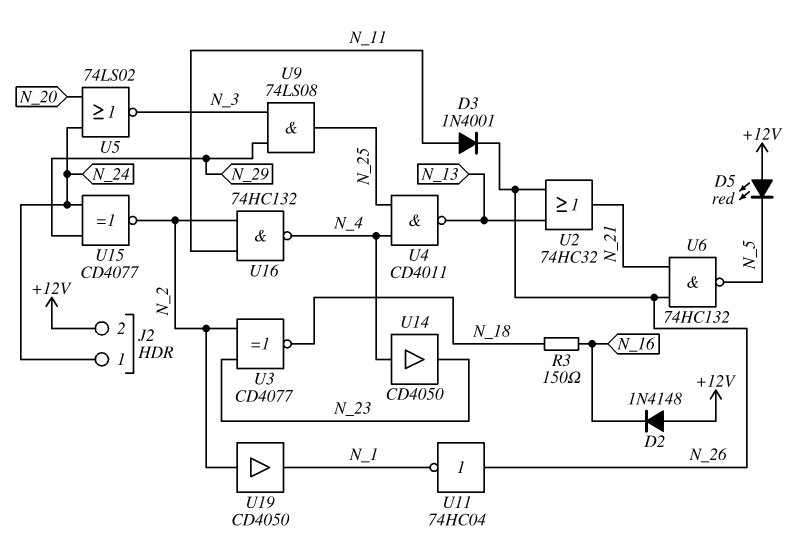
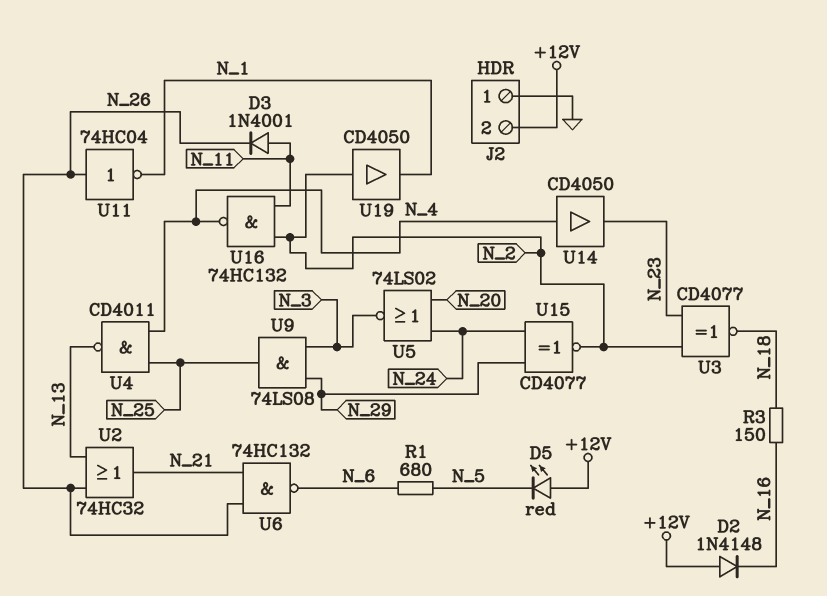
J2 pin 1: N_24 -> GND
R1: none -> 680 (N_5, N_6)
U6: NAND 74HC132 (in N_21, in N_26, out N_5) -> NAND 74HC132 (in N_21, in N_26, out N_6)

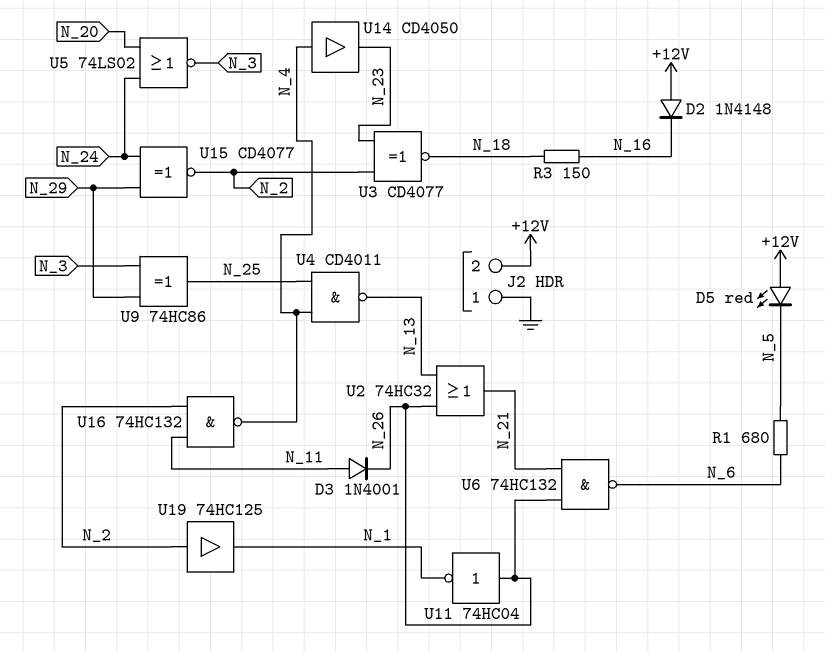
U9: AND 74LS08 (in N_3, in N_29, out N_25) -> XOR 74HC86 (in N_3, in N_29, out N_25)
U19: buffer CD4050 (in N_2, out N_1) -> buffer 74HC125 (in N_2, out N_1)

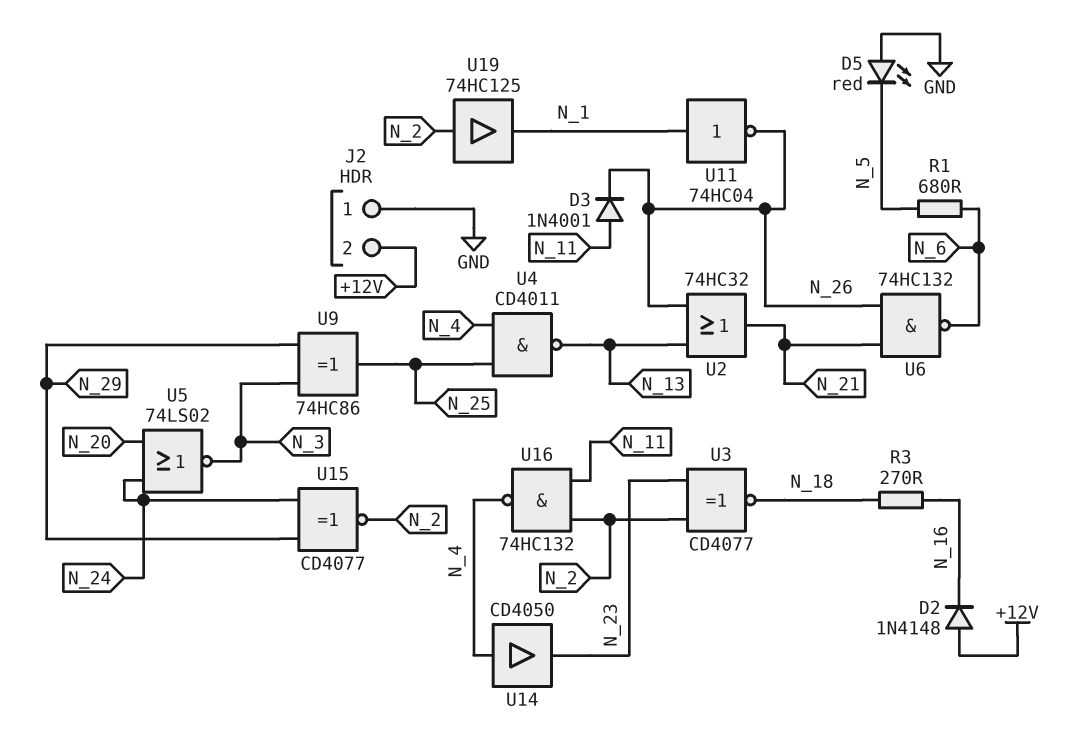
D5: LED red (A +12V, K N_5) -> LED red (A GND, K N_5)
R3: 150 (N_16, N_18) -> 270 (N_16, N_18)
U11: NOT 74HC04 (in N_26, out N_1) -> NOT 74HC04 (in N_1, out N_26)

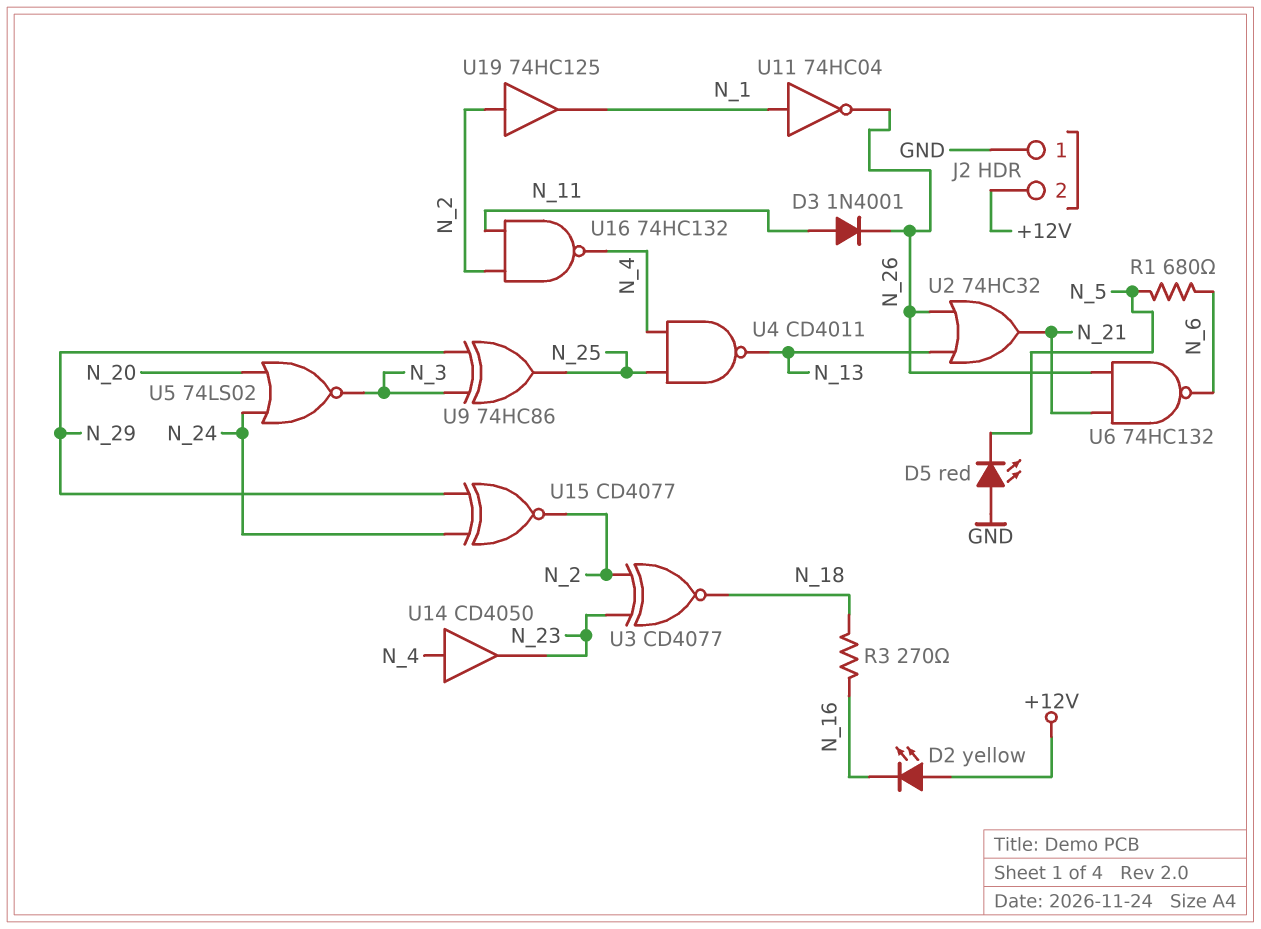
D2: diode 1N4148 (A +12V, K N_16) -> LED yellow (A +12V, K N_16)

